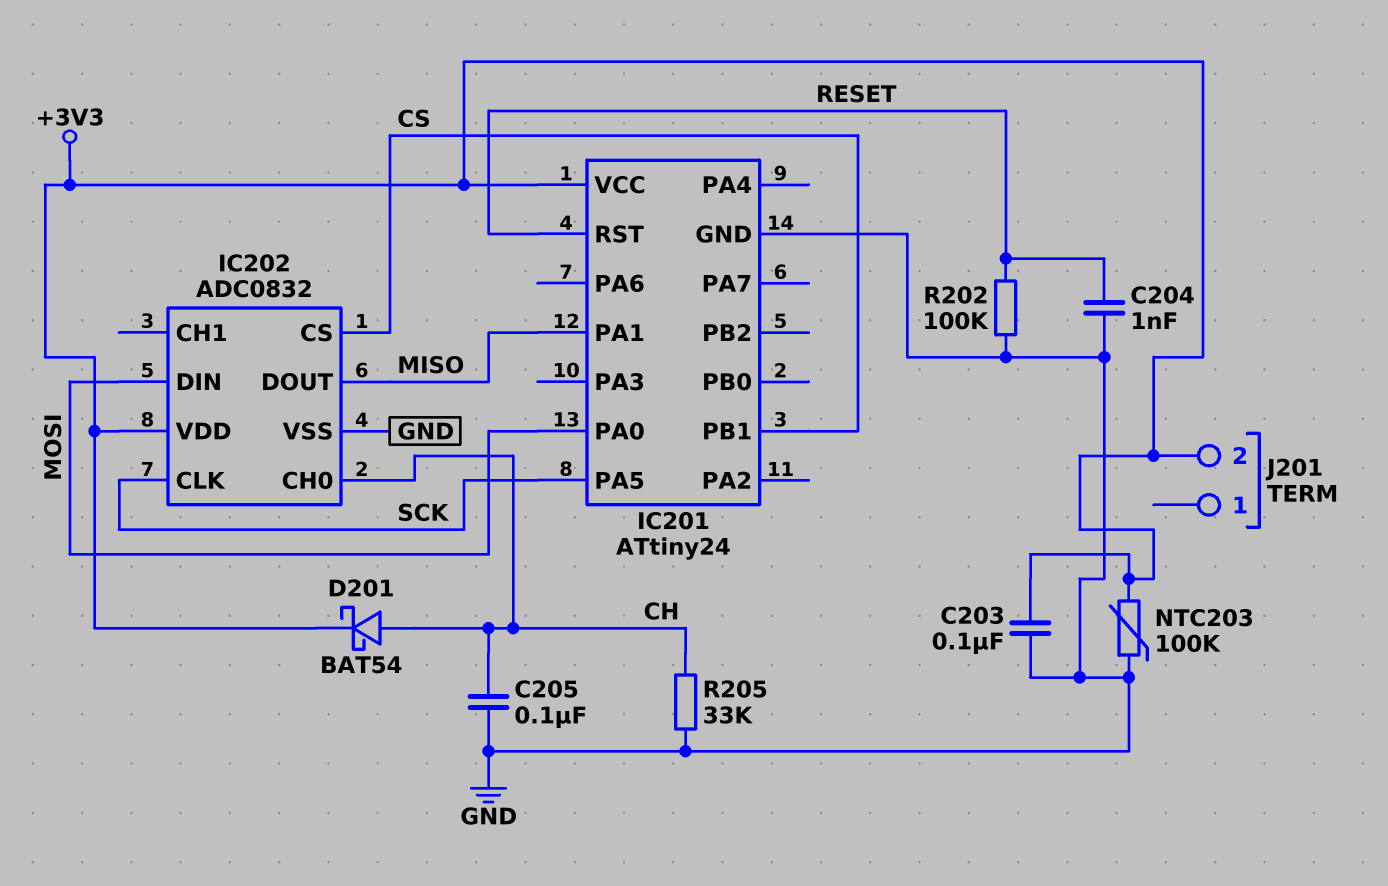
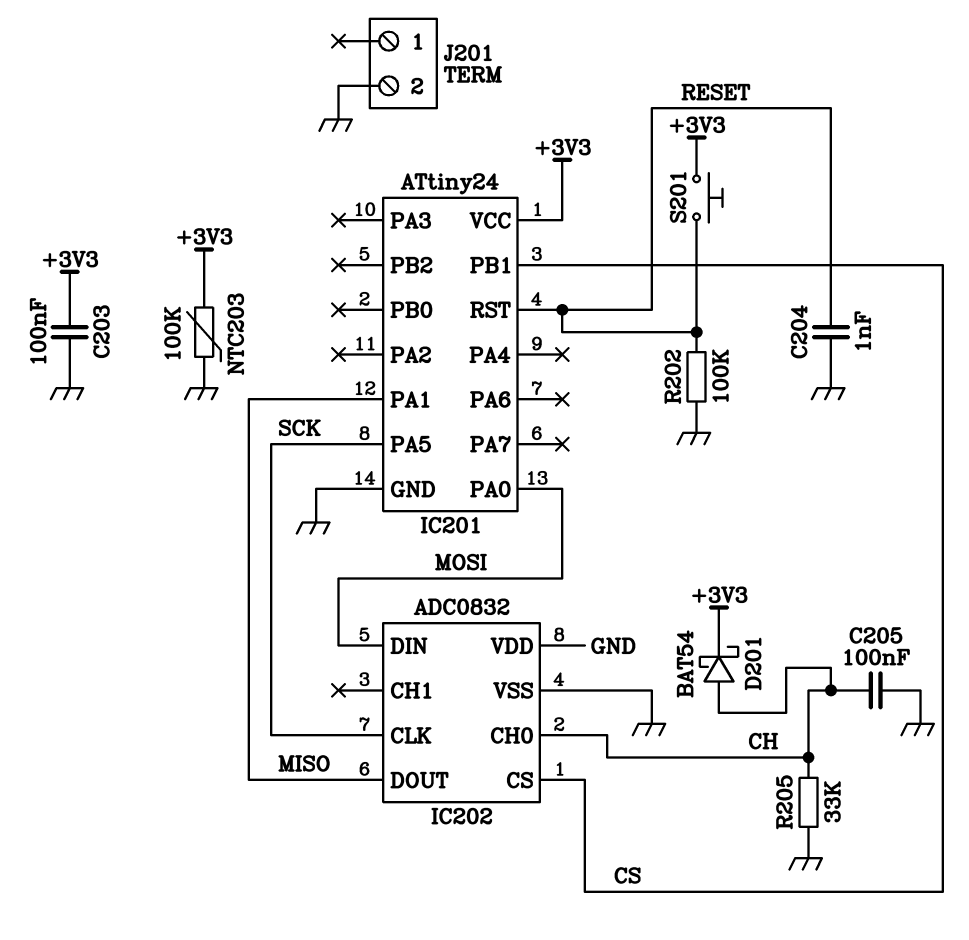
IC202 pin VDD: +3V3 -> GND
J201 pin 2: +3V3 -> GND
S201: none -> button (+3V3, RESET)

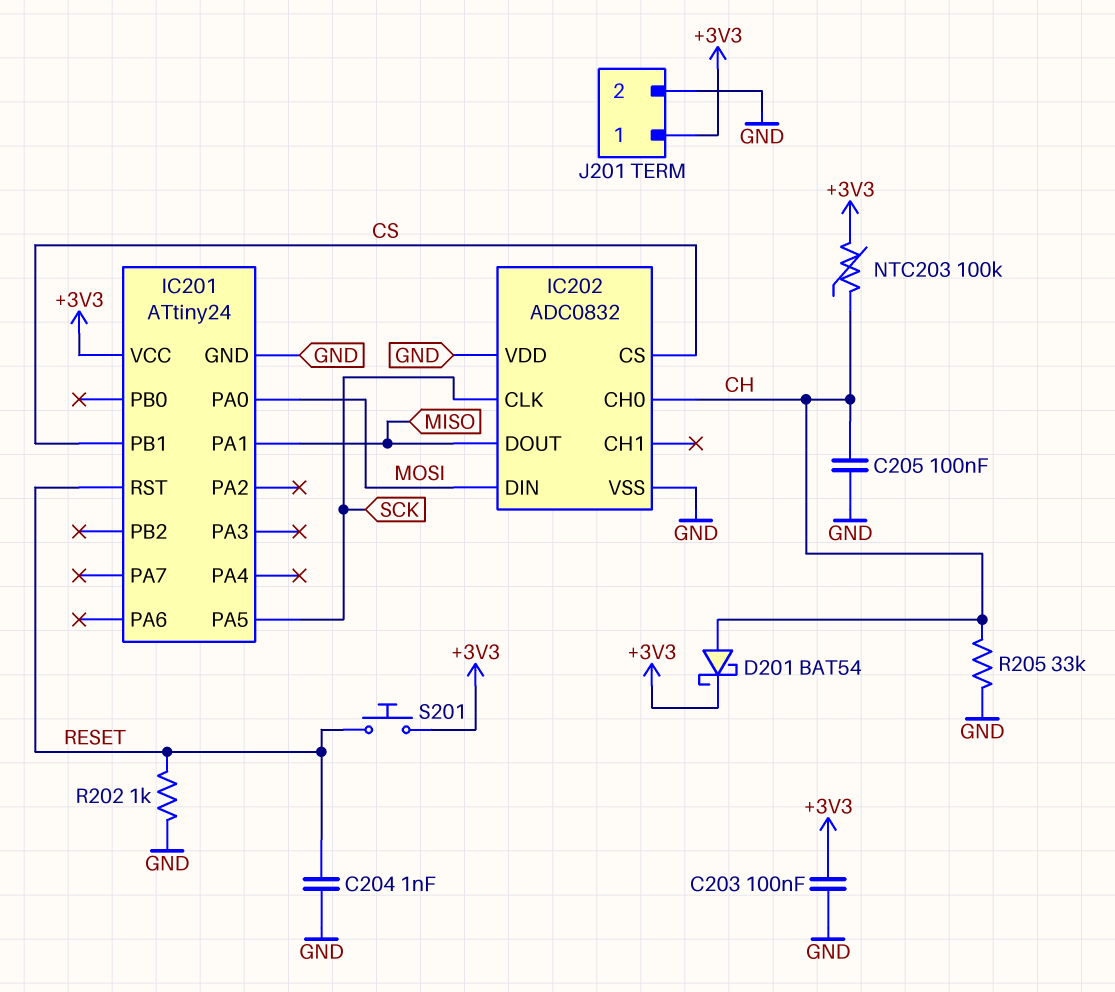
J201 pin 1: none -> +3V3
NTC203: 100k (+3V3, GND) -> 100k (+3V3, CH)
R202: 100k (GND, RESET) -> 1k (GND, RESET)

